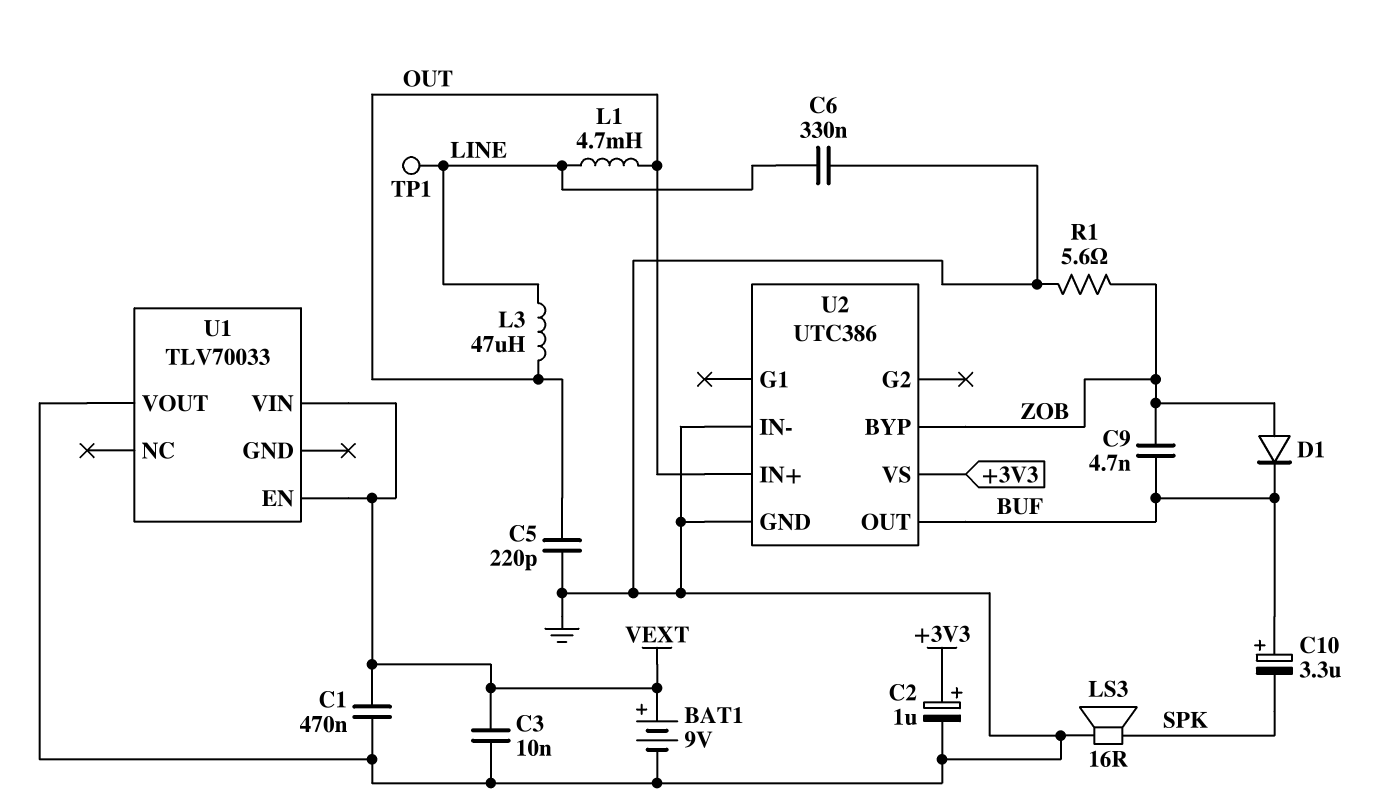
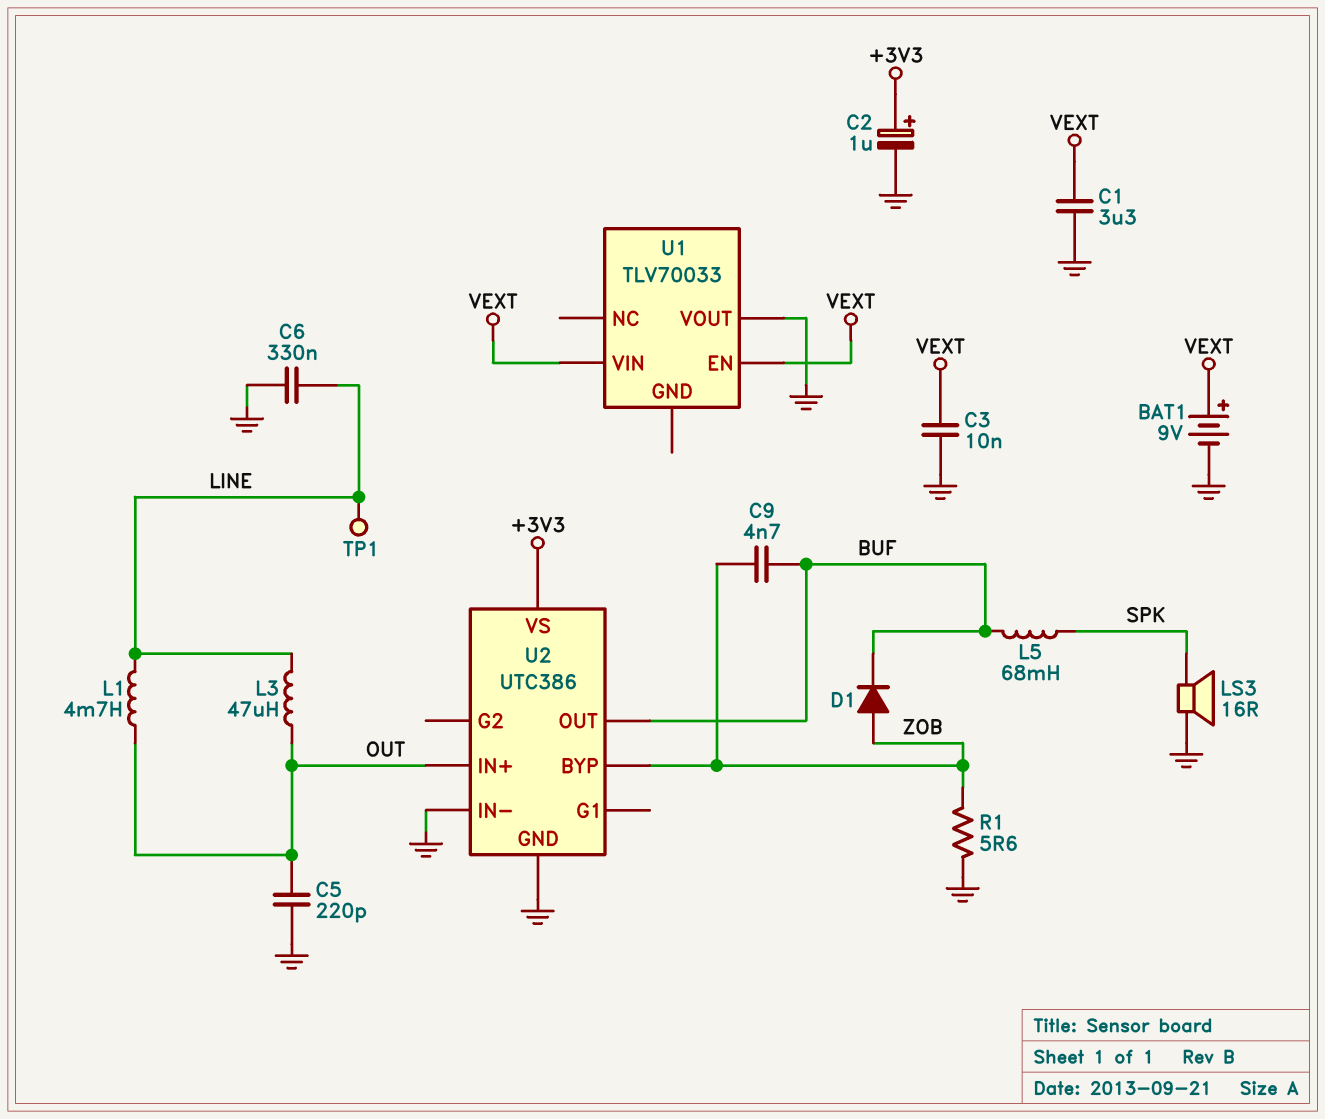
C1: 470nF (GND, VEXT) -> 3.3uF (GND, VEXT)
C10: 3.3uF (plus BUF, minus SPK) -> none
L5: none -> 68mH (BUF, SPK)

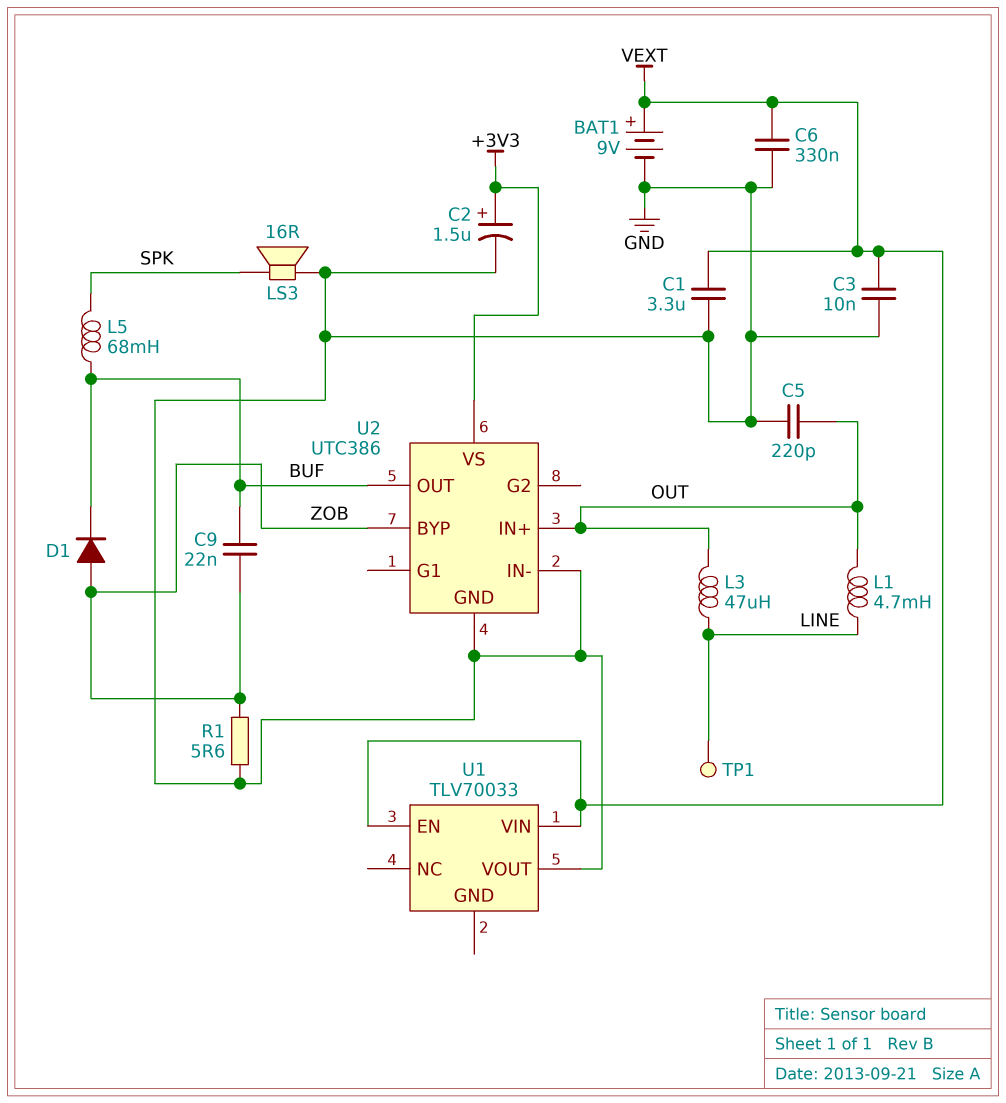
C2: 1uF (plus +3V3, minus GND) -> 1.5uF (plus +3V3, minus GND)
C6: 330nF (GND, LINE) -> 330nF (GND, VEXT)
C9: 4.7nF (BUF, ZOB) -> 22nF (BUF, ZOB)

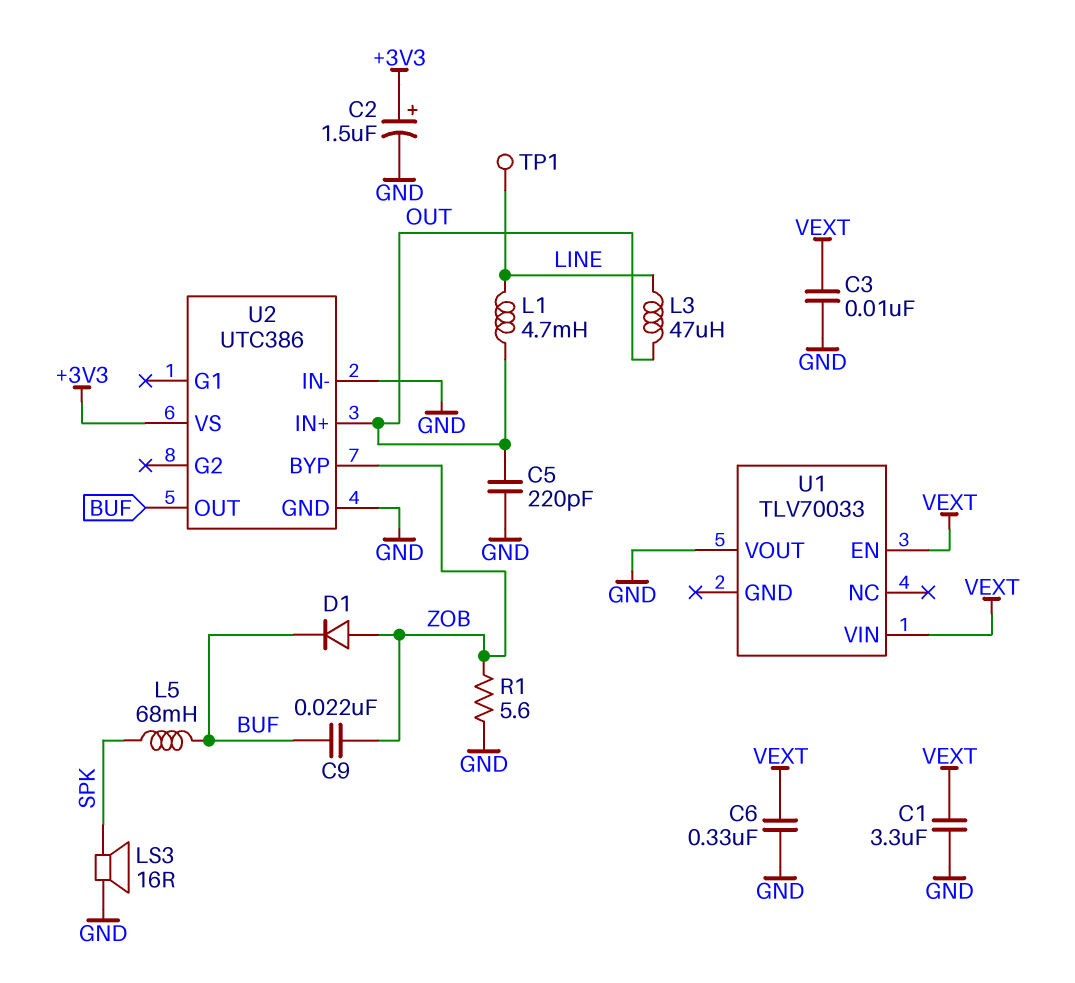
BAT1: 9V (plus VEXT, minus GND) -> none

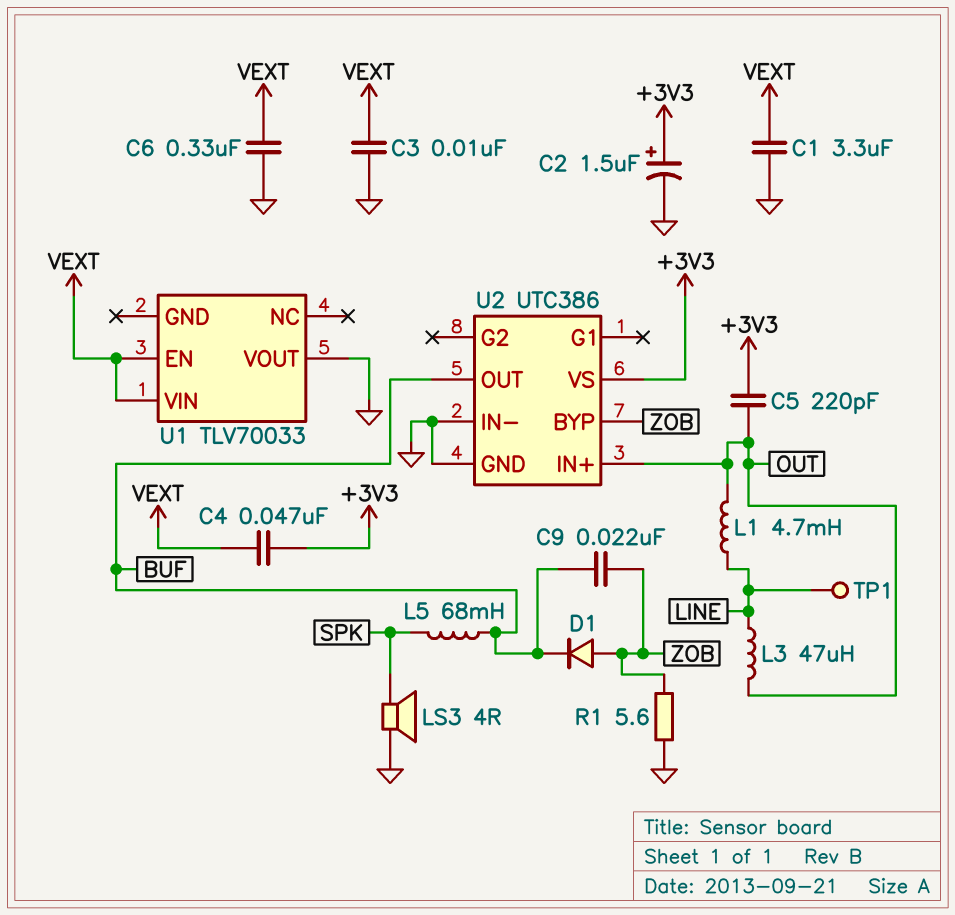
C4: none -> 47nF (+3V3, VEXT)
C5: 220pF (GND, OUT) -> 220pF (+3V3, OUT)
LS3: speaker 16R (GND, SPK) -> speaker 4R (GND, SPK)

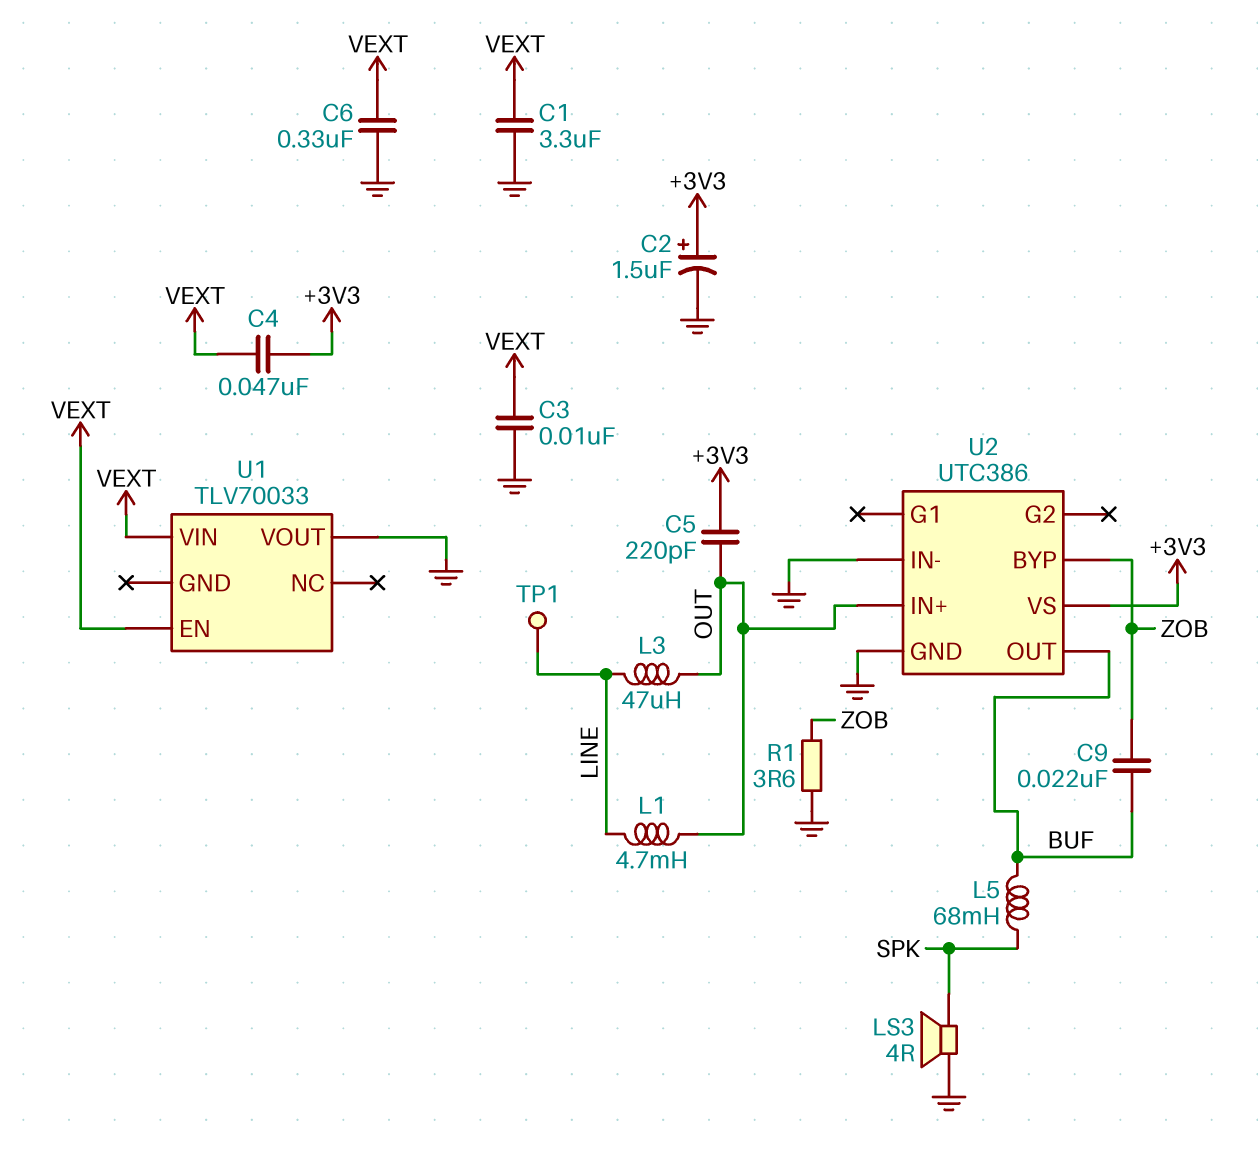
D1: diode (A ZOB, K BUF) -> none
R1: 5.6 (GND, ZOB) -> 3.6 (GND, ZOB)

